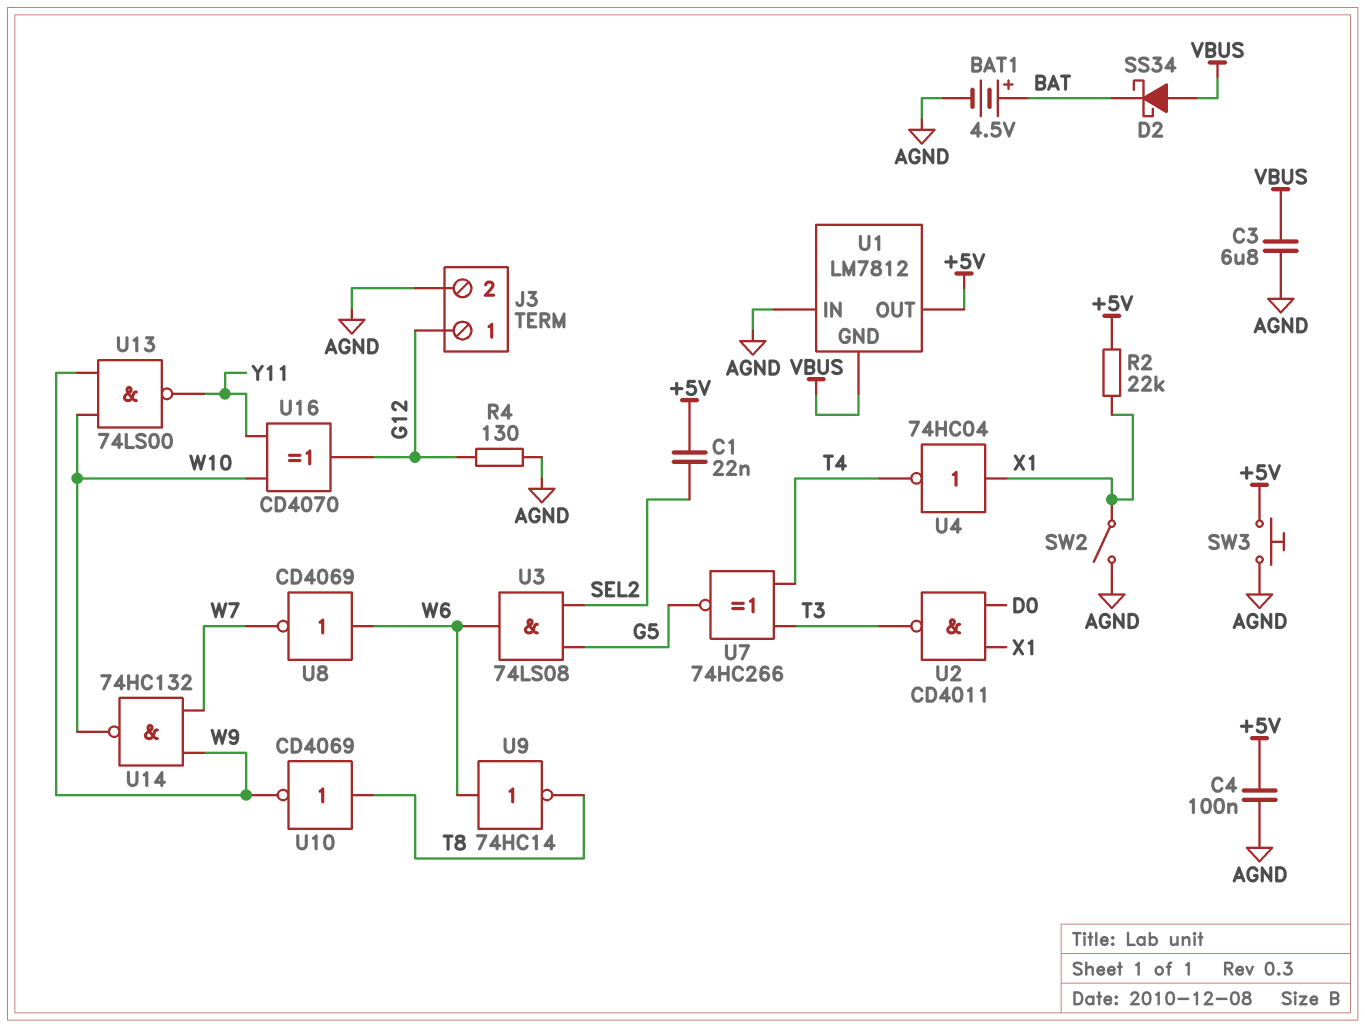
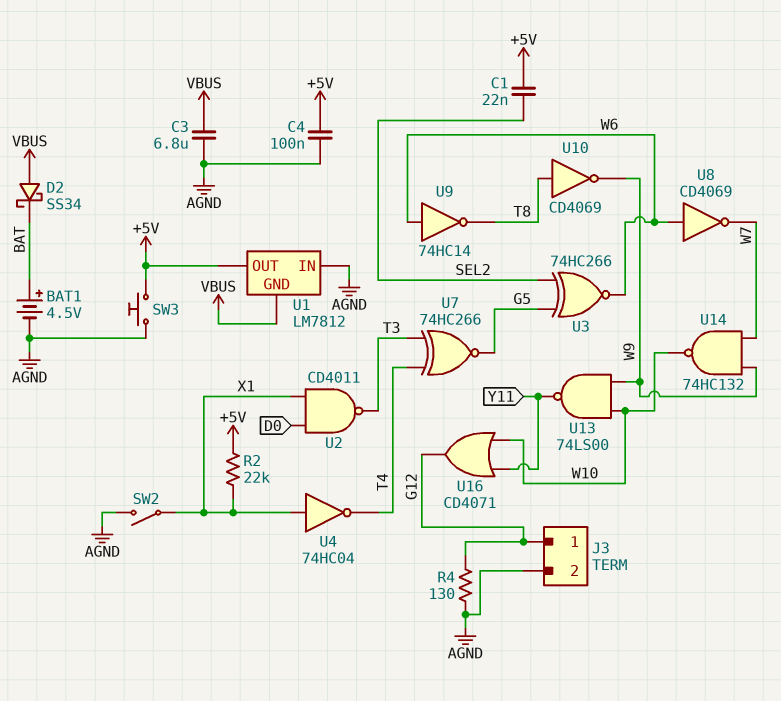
U3: AND 74LS08 (in G5, in SEL2, out W6) -> XNOR 74HC266 (in G5, in SEL2, out W6)
U16: XOR CD4070 (in W10, in Y11, out G12) -> OR CD4071 (in W10, in Y11, out G12)

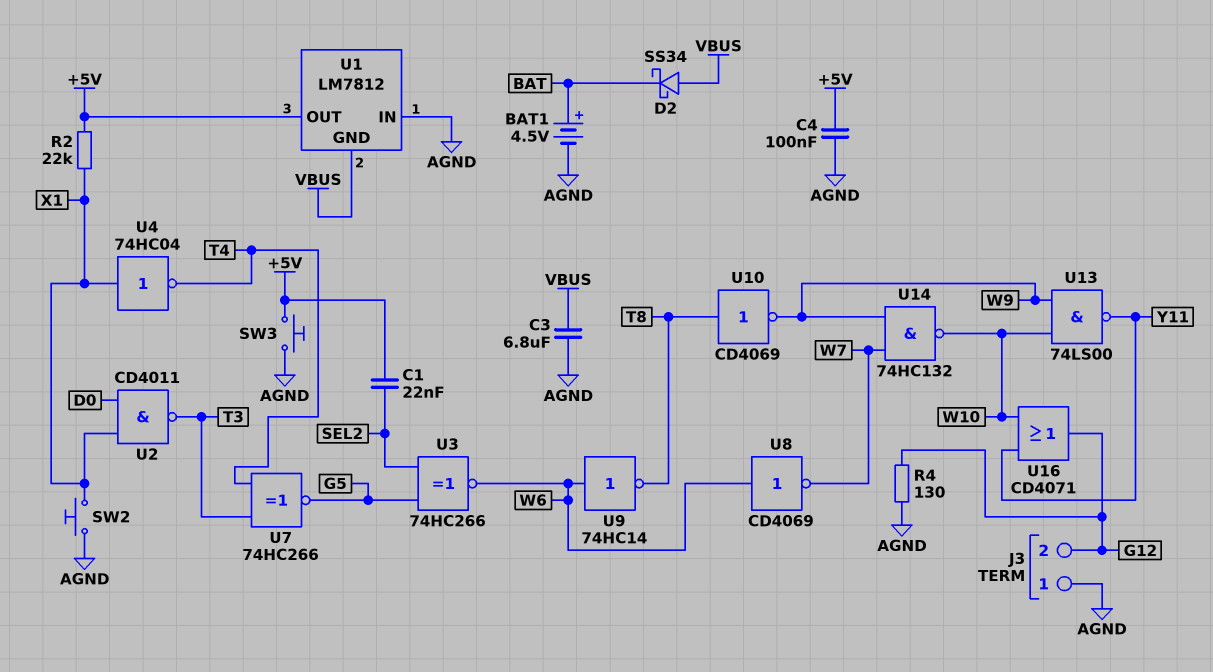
J3 pin 1: G12 -> AGND
J3 pin 2: AGND -> G12
SW2: switch (AGND, X1) -> button (AGND, X1)

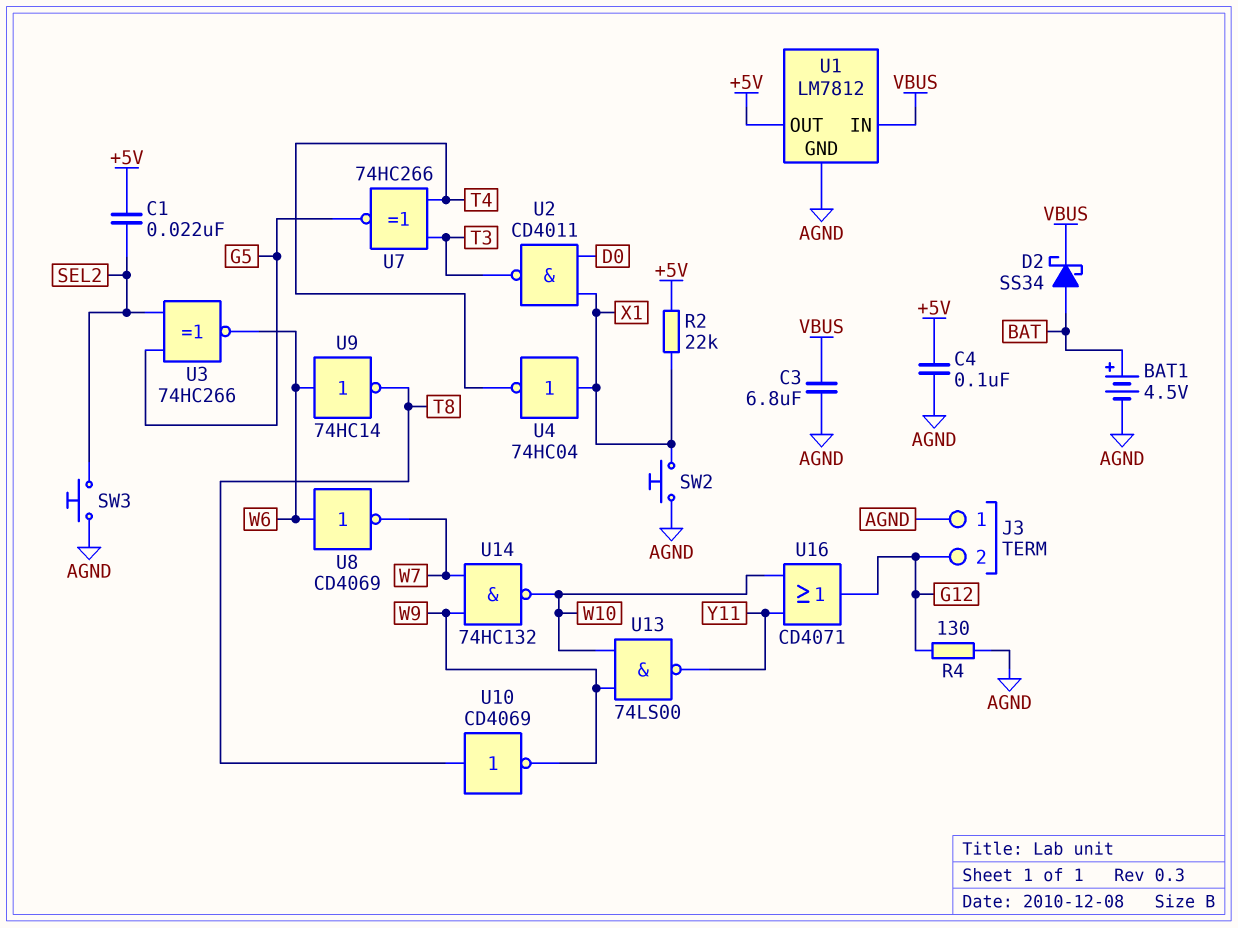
D2: schottky SS34 (A VBUS, K BAT) -> schottky SS34 (A BAT, K VBUS)
SW3: button (+5V, AGND) -> button (AGND, SEL2)
U1 pin GND: VBUS -> AGND
U1 pin IN: AGND -> VBUS

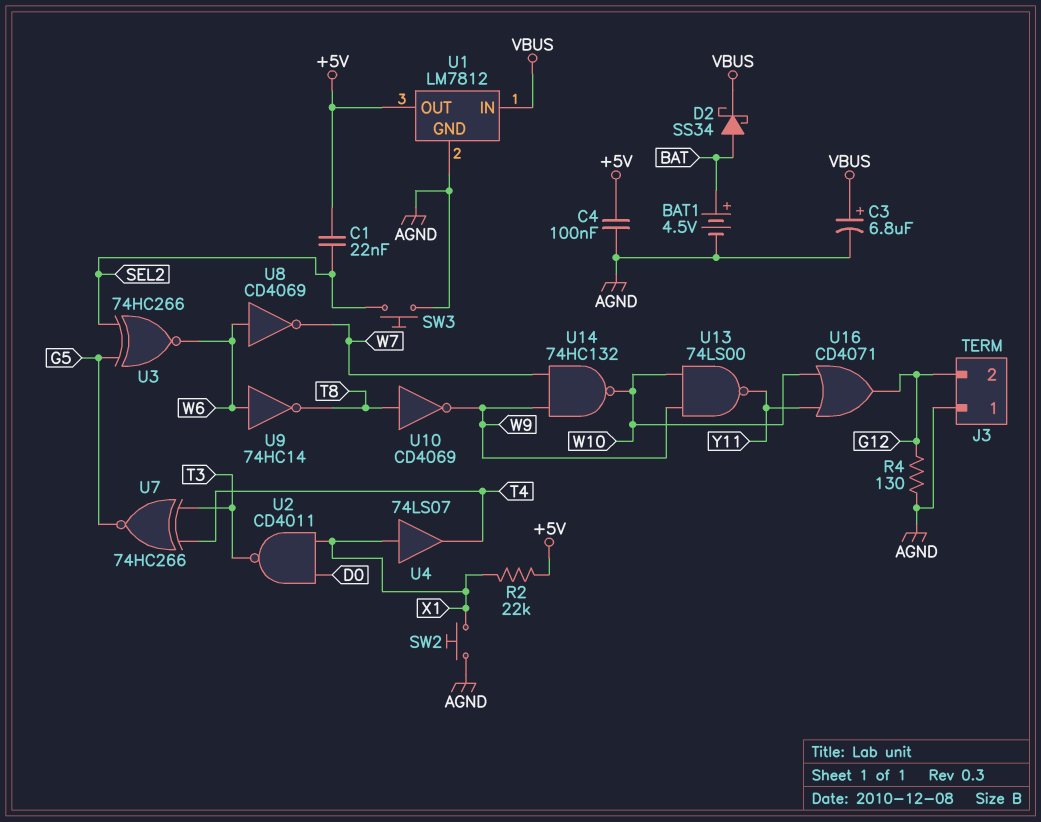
C3: 6.8uF (AGND, VBUS) -> 6.8uF (plus VBUS, minus AGND)
U4: NOT 74HC04 (in X1, out T4) -> buffer 74LS07 (in X1, out T4)

